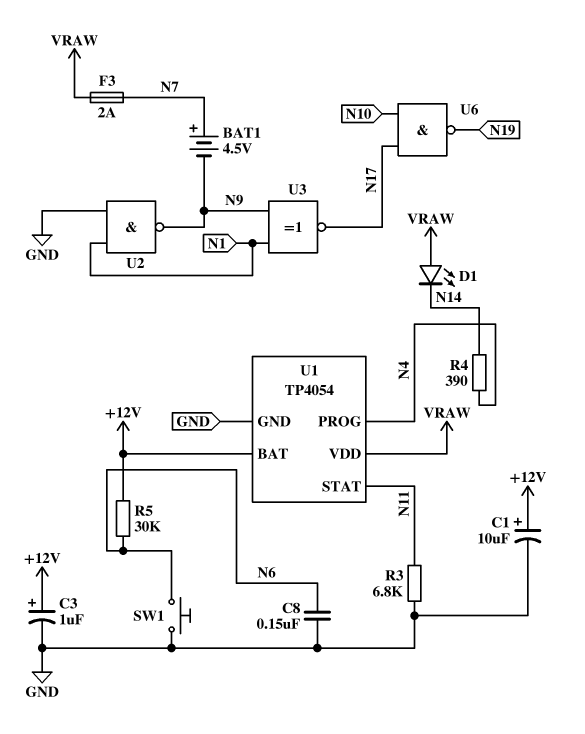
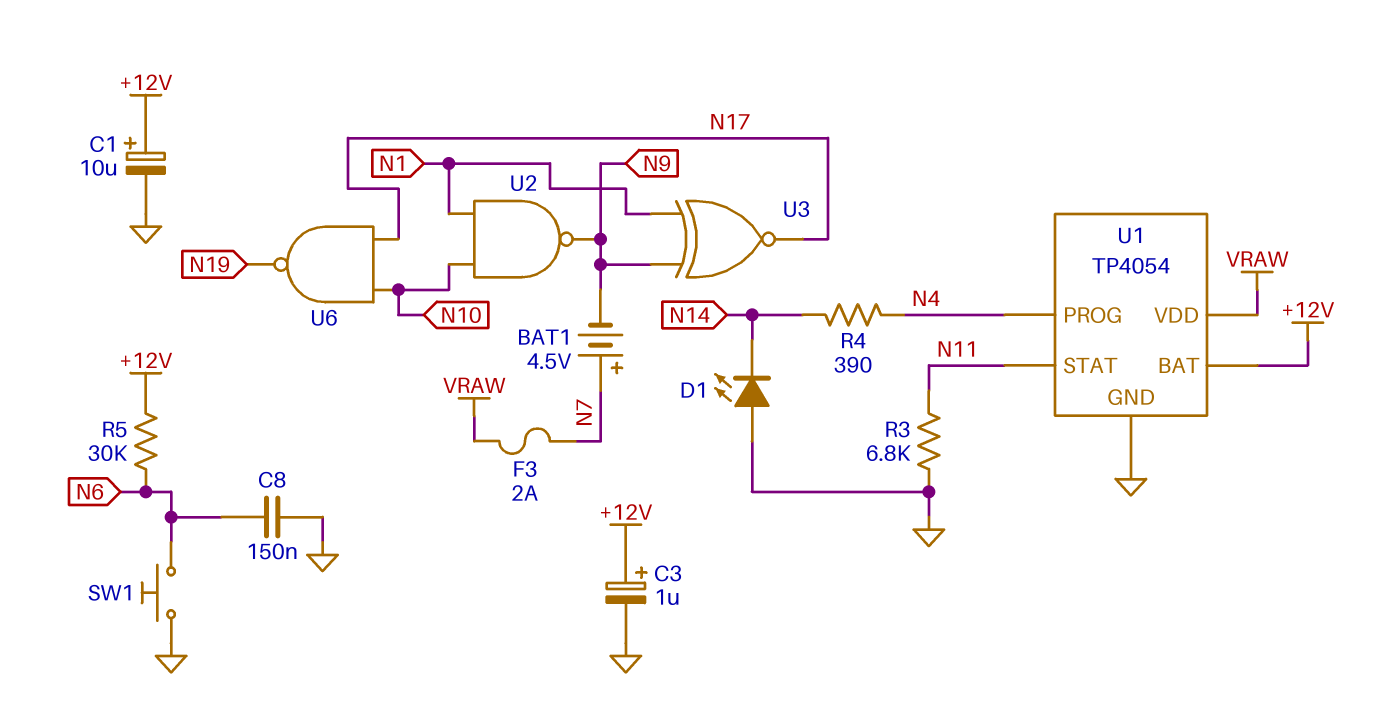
D1: LED (A VRAW, K N14) -> LED (A GND, K N14)
U2: NAND (in GND, in N1, out N9) -> NAND (in N1, in N10, out N9)

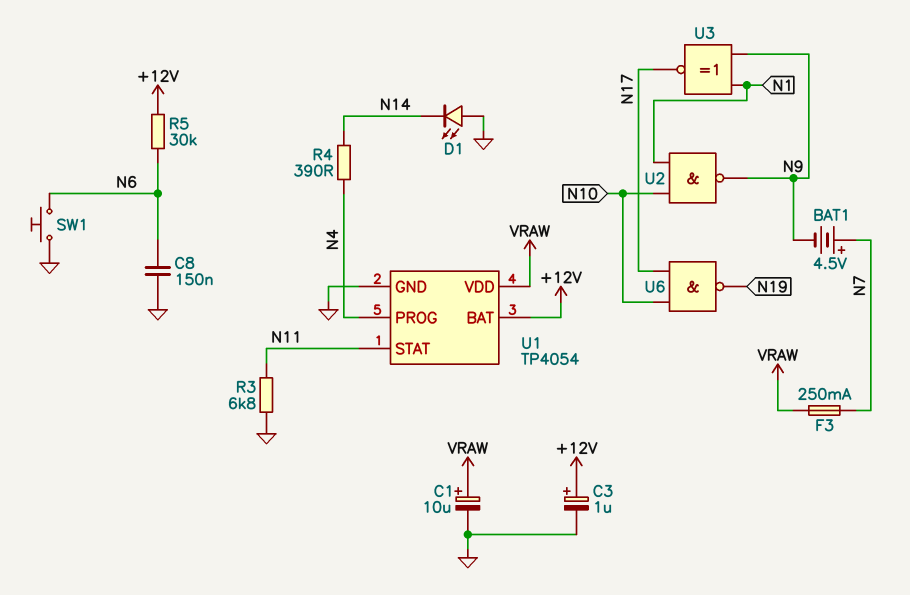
C1: 10uF (plus +12V, minus GND) -> 10uF (plus VRAW, minus GND)
F3: 2A (N7, VRAW) -> 250mA (N7, VRAW)

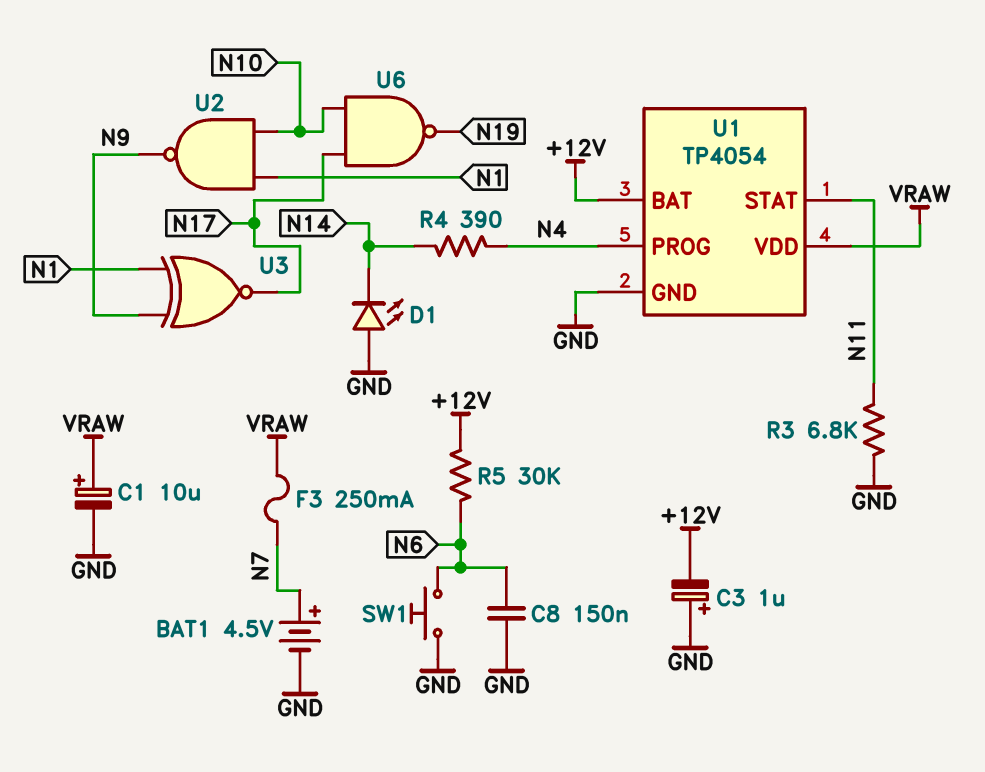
BAT1: 4.5V (plus N7, minus N9) -> 4.5V (plus N7, minus GND)
C3: 1uF (plus +12V, minus GND) -> 1uF (plus GND, minus +12V)

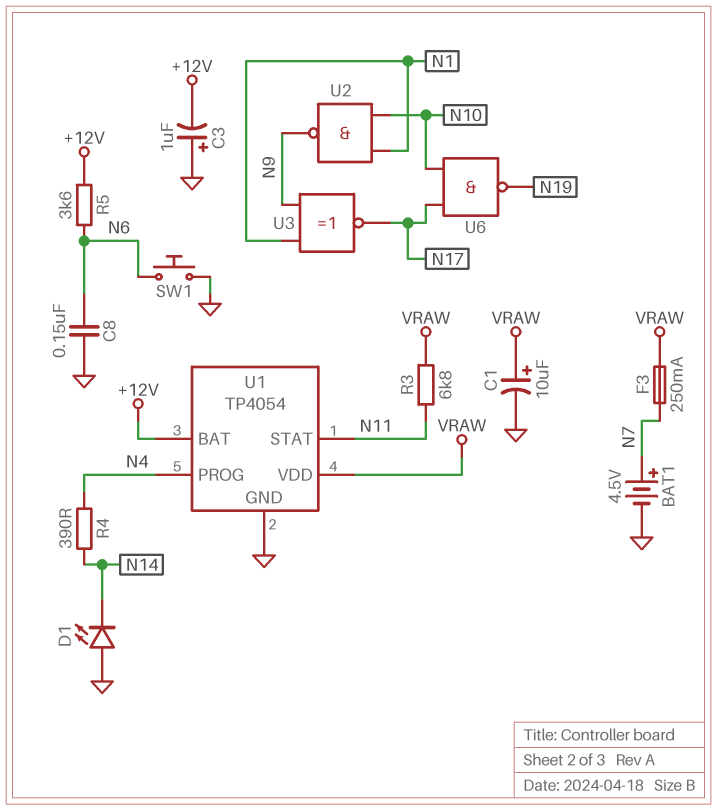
R3: 6.8k (GND, N11) -> 6.8k (N11, VRAW)
R5: 30k (+12V, N6) -> 3.6k (+12V, N6)

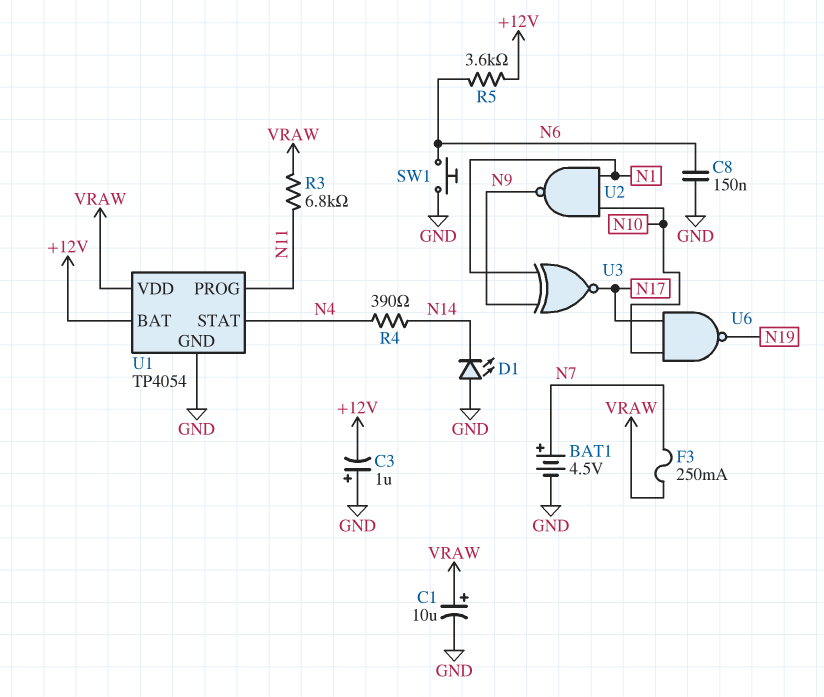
U1 pin PROG: N4 -> N11
U1 pin STAT: N11 -> N4

